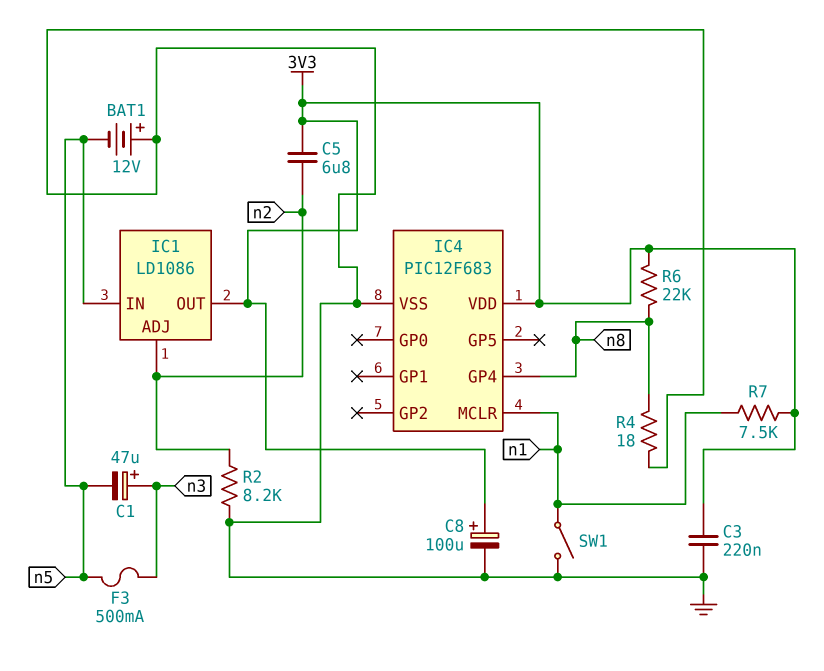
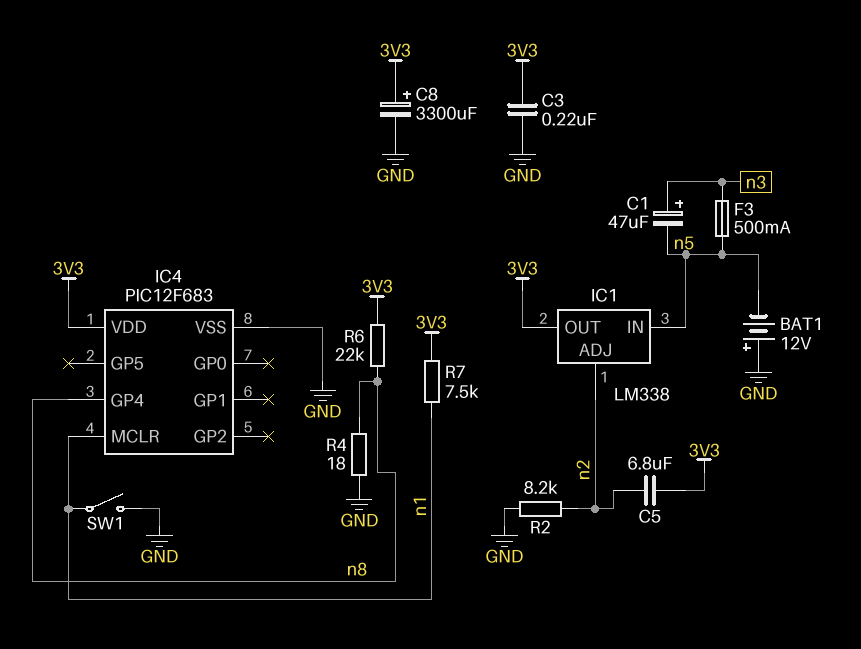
C8: 100uF (plus 3V3, minus GND) -> 3300uF (plus 3V3, minus GND)
IC1: LD1086 -> LM338

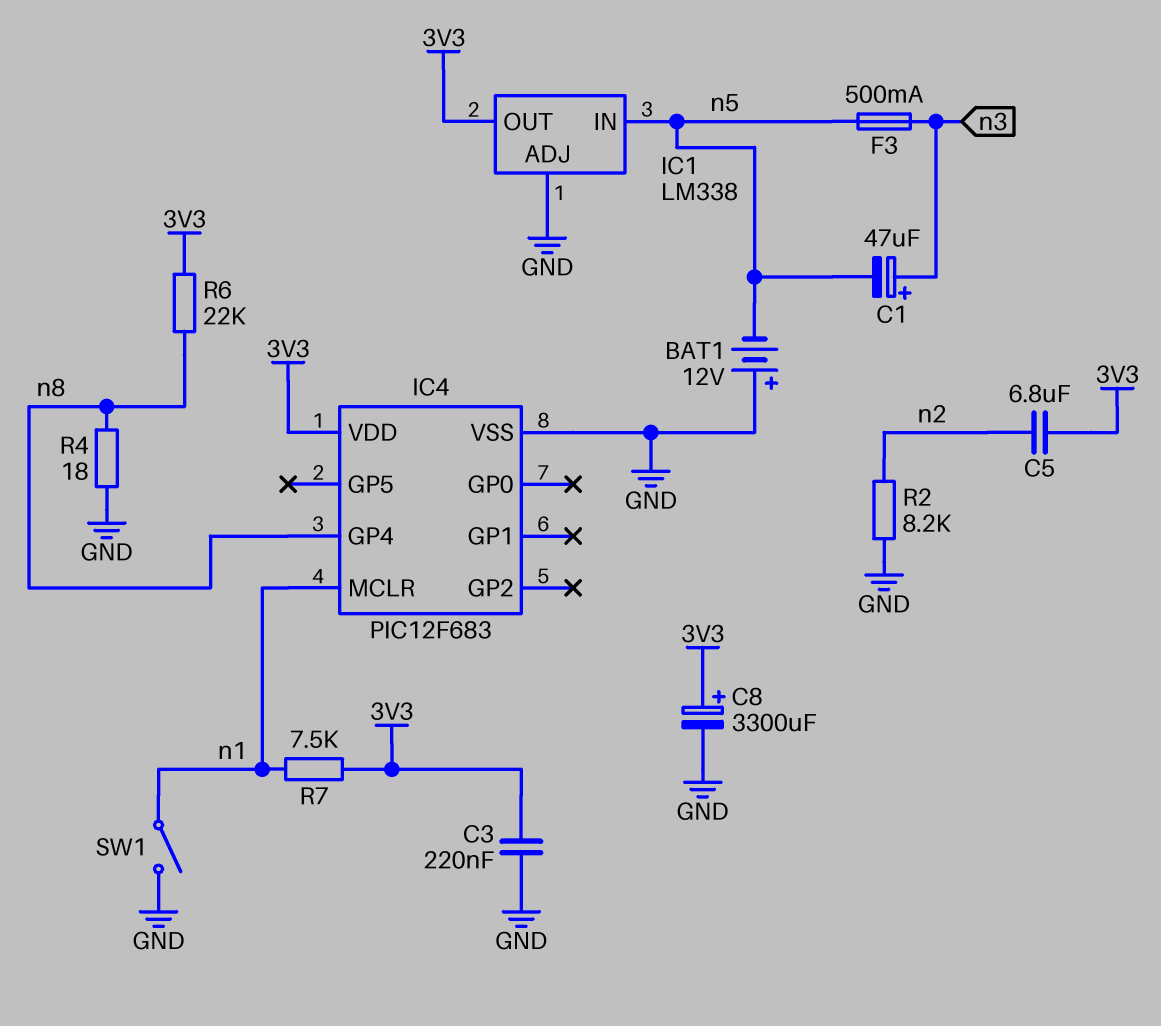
IC1 pin ADJ: n2 -> GND

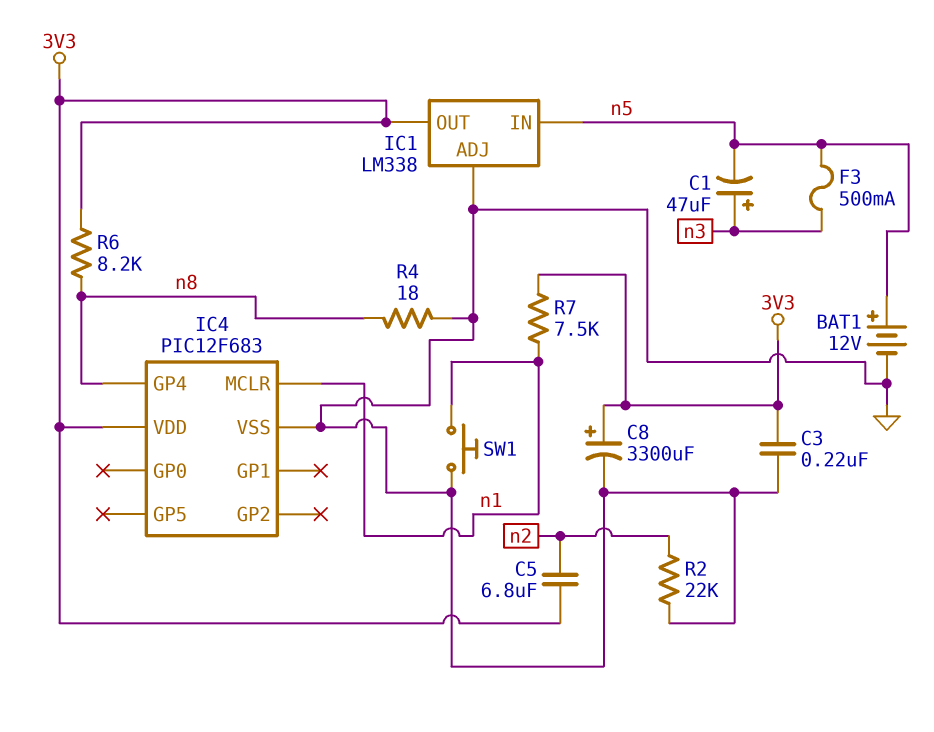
BAT1: 12V (plus GND, minus n5) -> 12V (plus n5, minus GND)
R2: 8.2k (GND, n2) -> 22k (GND, n2)
R6: 22k (3V3, n8) -> 8.2k (3V3, n8)
SW1: switch (GND, n1) -> button (GND, n1)

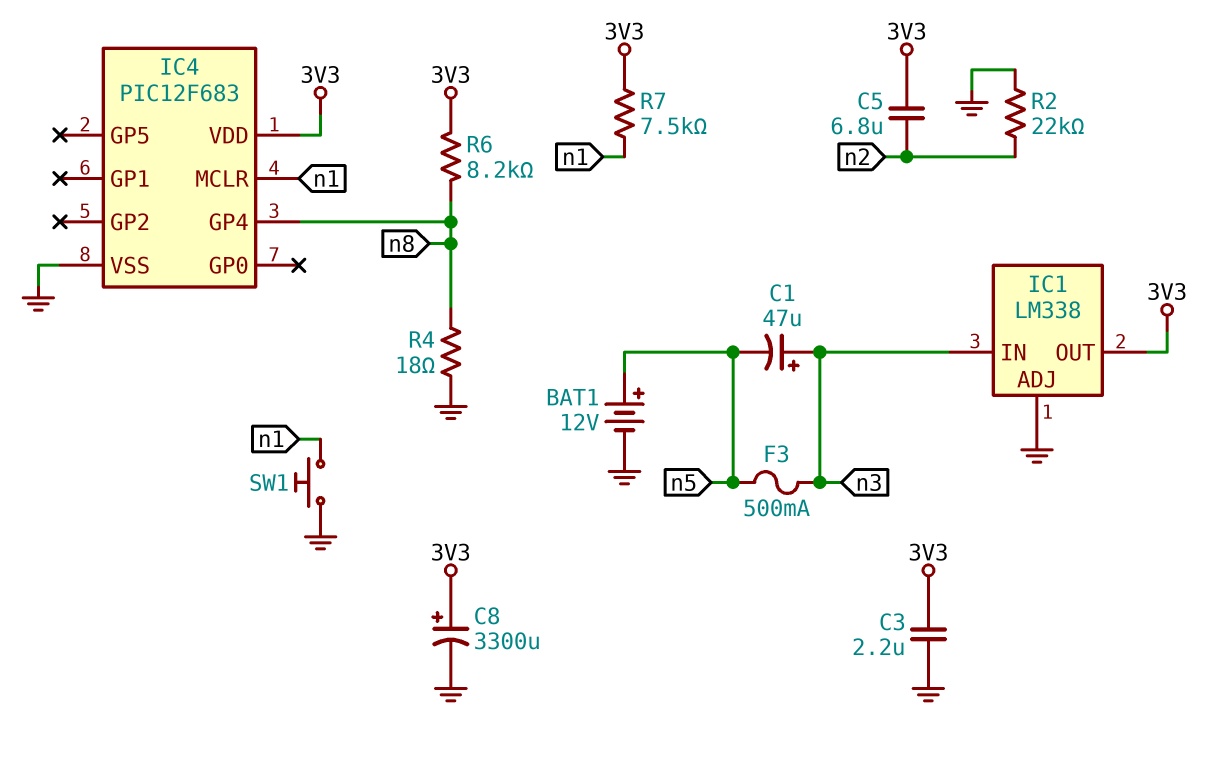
C3: 220nF (3V3, GND) -> 2.2uF (3V3, GND)
IC1 pin IN: n5 -> n3

